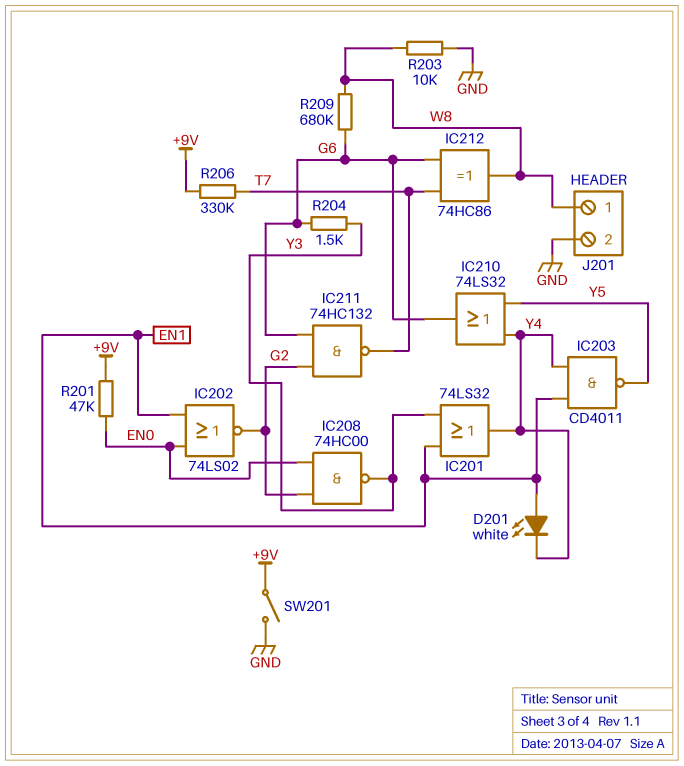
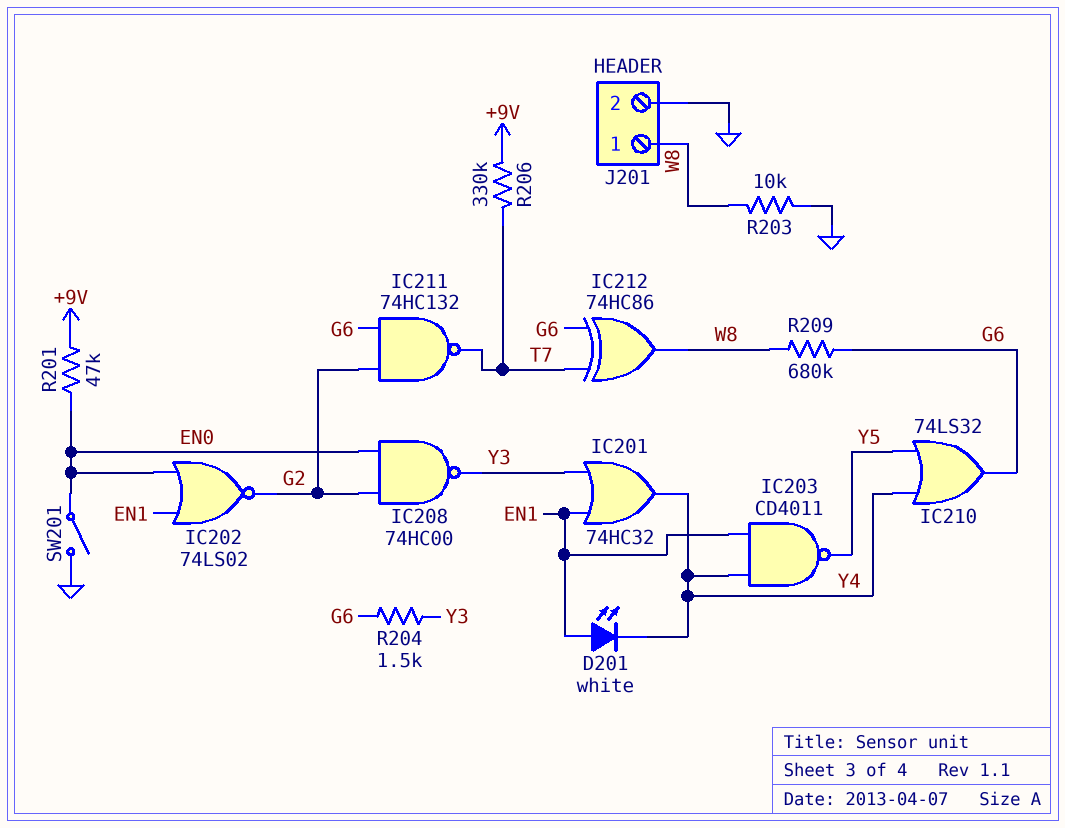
IC201: OR 74LS32 (in EN1, in Y3, out Y4) -> OR 74HC32 (in EN1, in Y3, out Y4)
SW201: switch (+9V, GND) -> switch (EN0, GND)

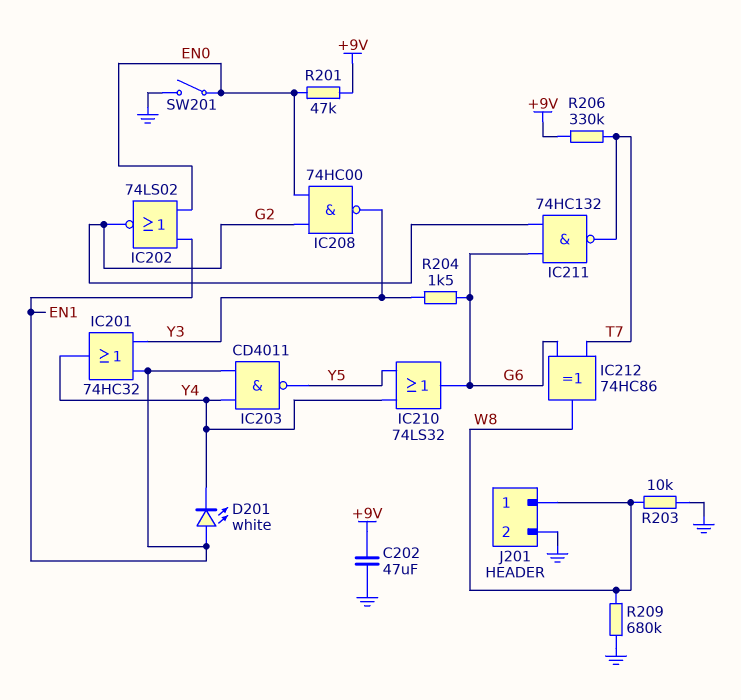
C202: none -> 47uF (+9V, GND)
R209: 680k (G6, W8) -> 680k (GND, W8)

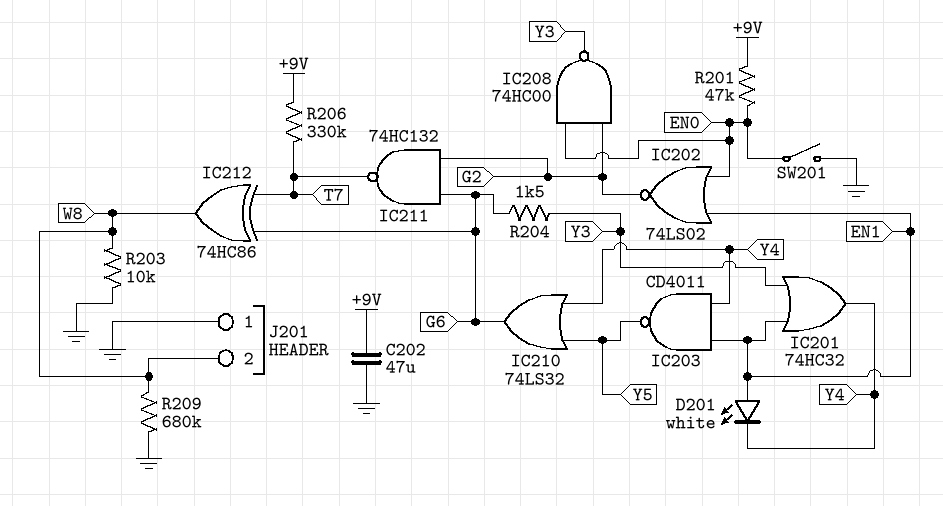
J201 pin 1: W8 -> GND
J201 pin 2: GND -> W8

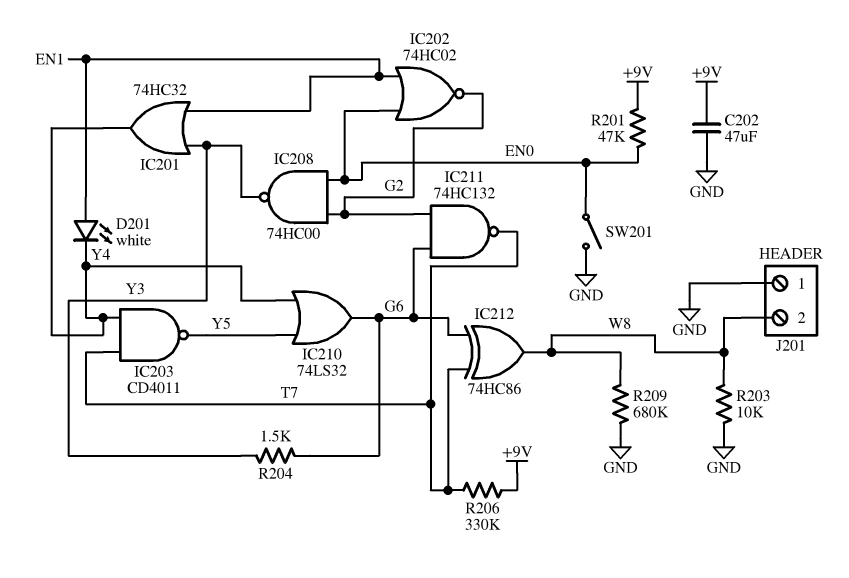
IC202: NOR 74LS02 (in EN0, in EN1, out G2) -> NOR 74HC02 (in EN0, in EN1, out G2)
IC203: NAND CD4011 (in EN1, in Y4, out Y5) -> NAND CD4011 (in T7, in Y4, out Y5)

